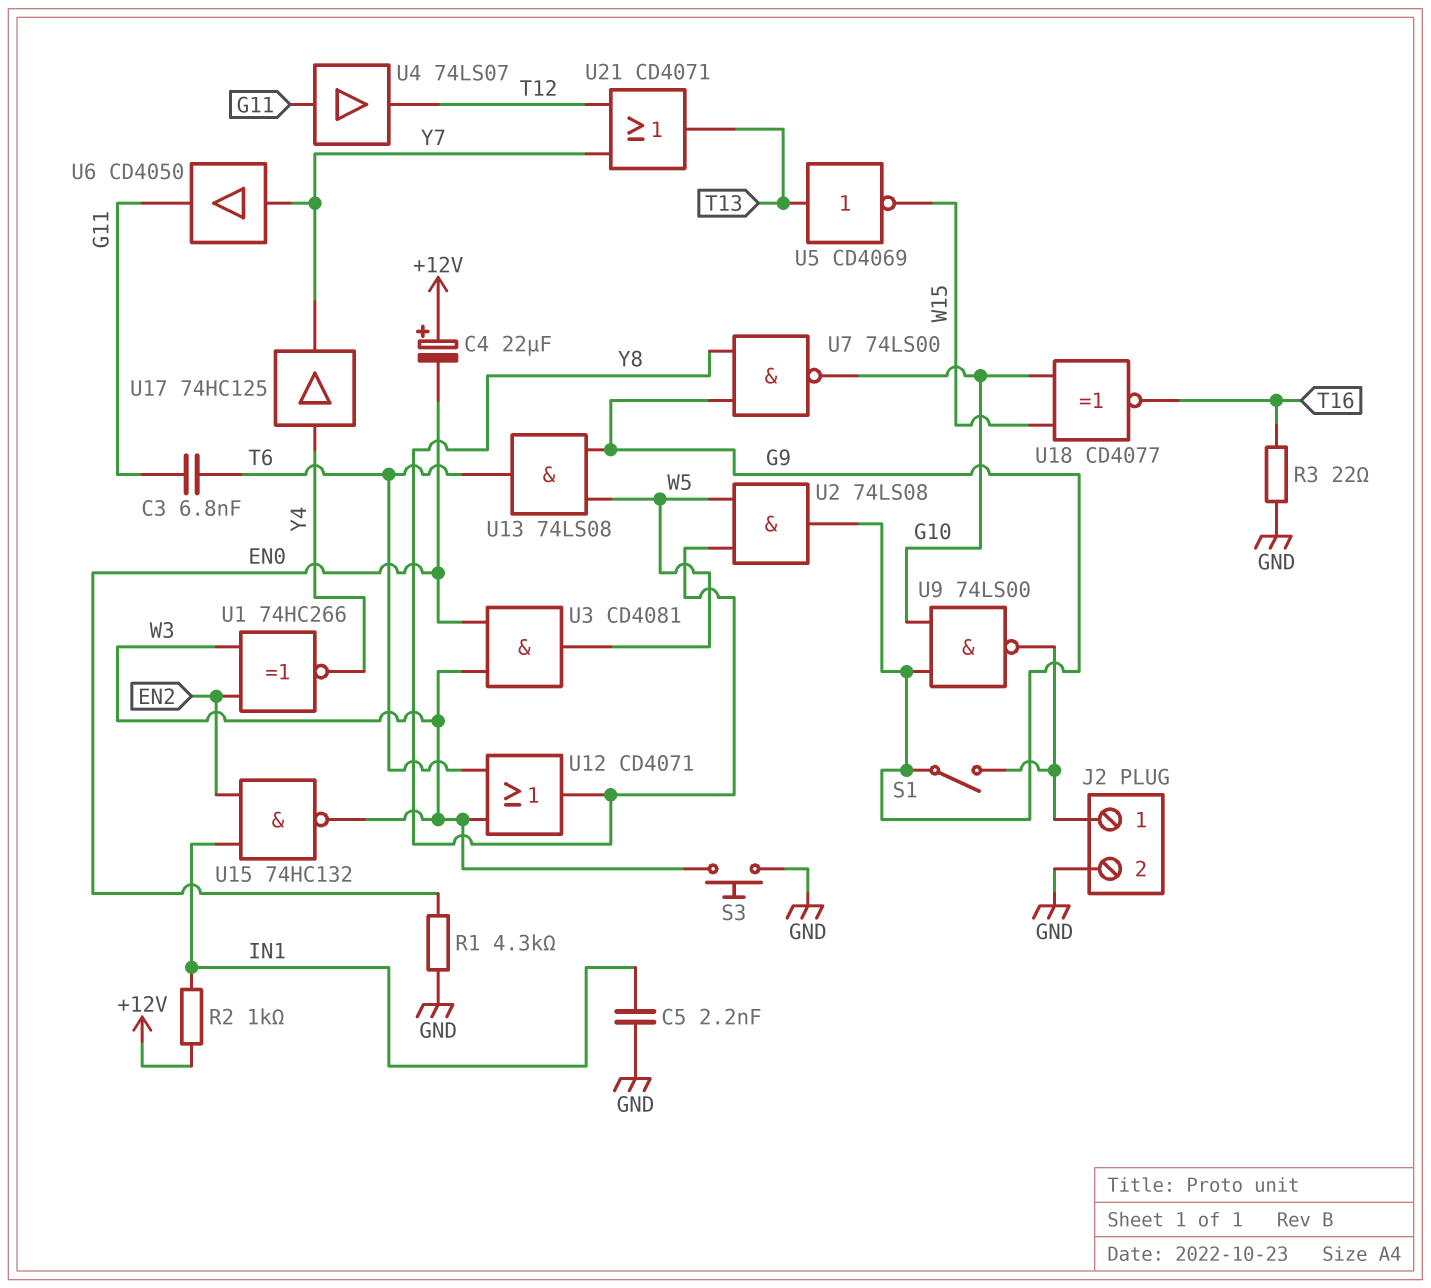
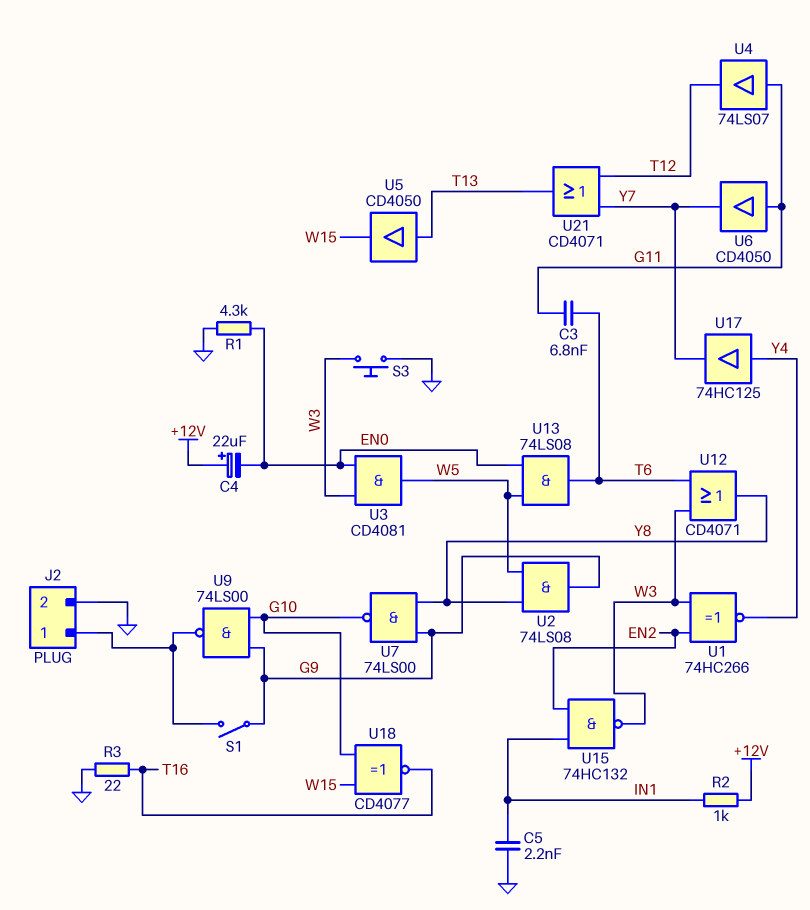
U5: NOT CD4069 (in T13, out W15) -> buffer CD4050 (in T13, out W15)
U6: buffer CD4050 (in Y7, out G11) -> buffer CD4050 (in G11, out Y7)
U13: AND 74LS08 (in G9, in W5, out T6) -> AND 74LS08 (in EN0, in W5, out T6)

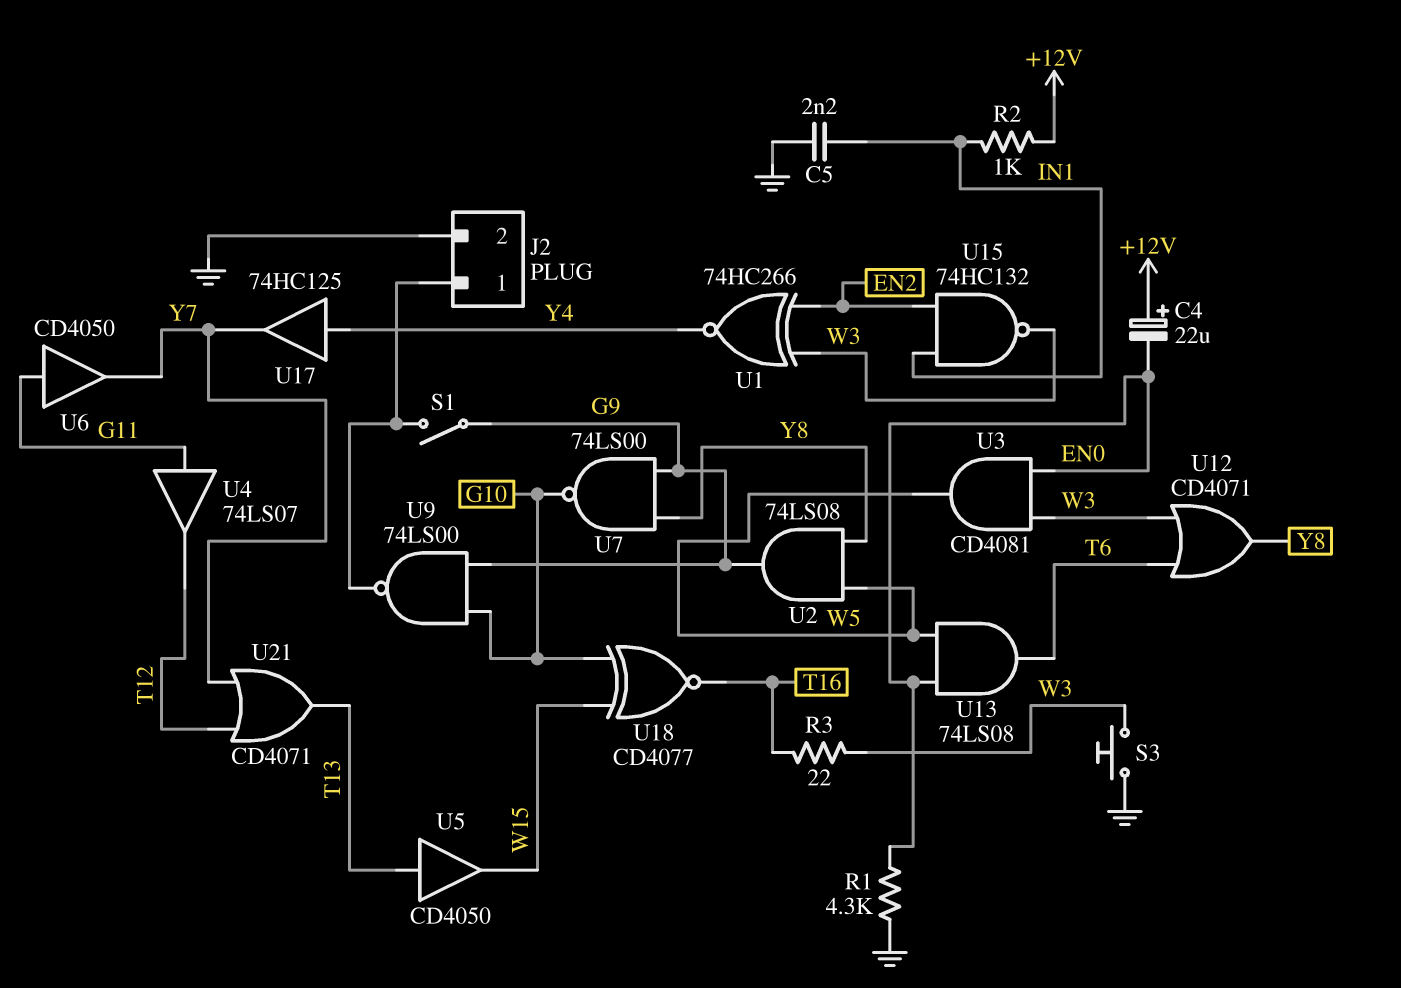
C3: 6.8nF (G11, T6) -> none
R3: 22 (GND, T16) -> 22 (T16, W3)

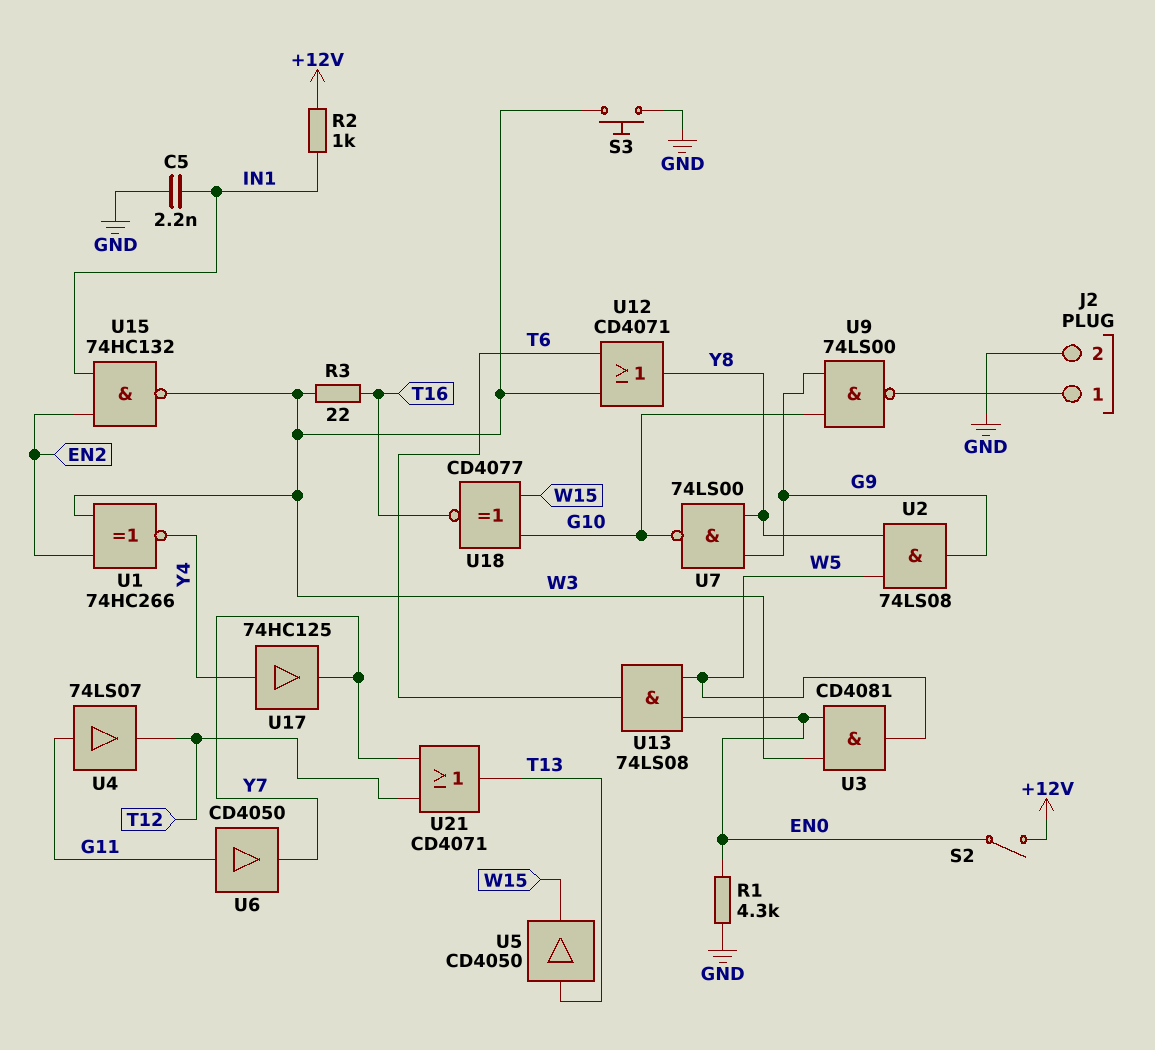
C4: 22uF (plus +12V, minus EN0) -> none
S1: switch (G9, J2/1) -> none
S2: none -> switch (+12V, EN0)

